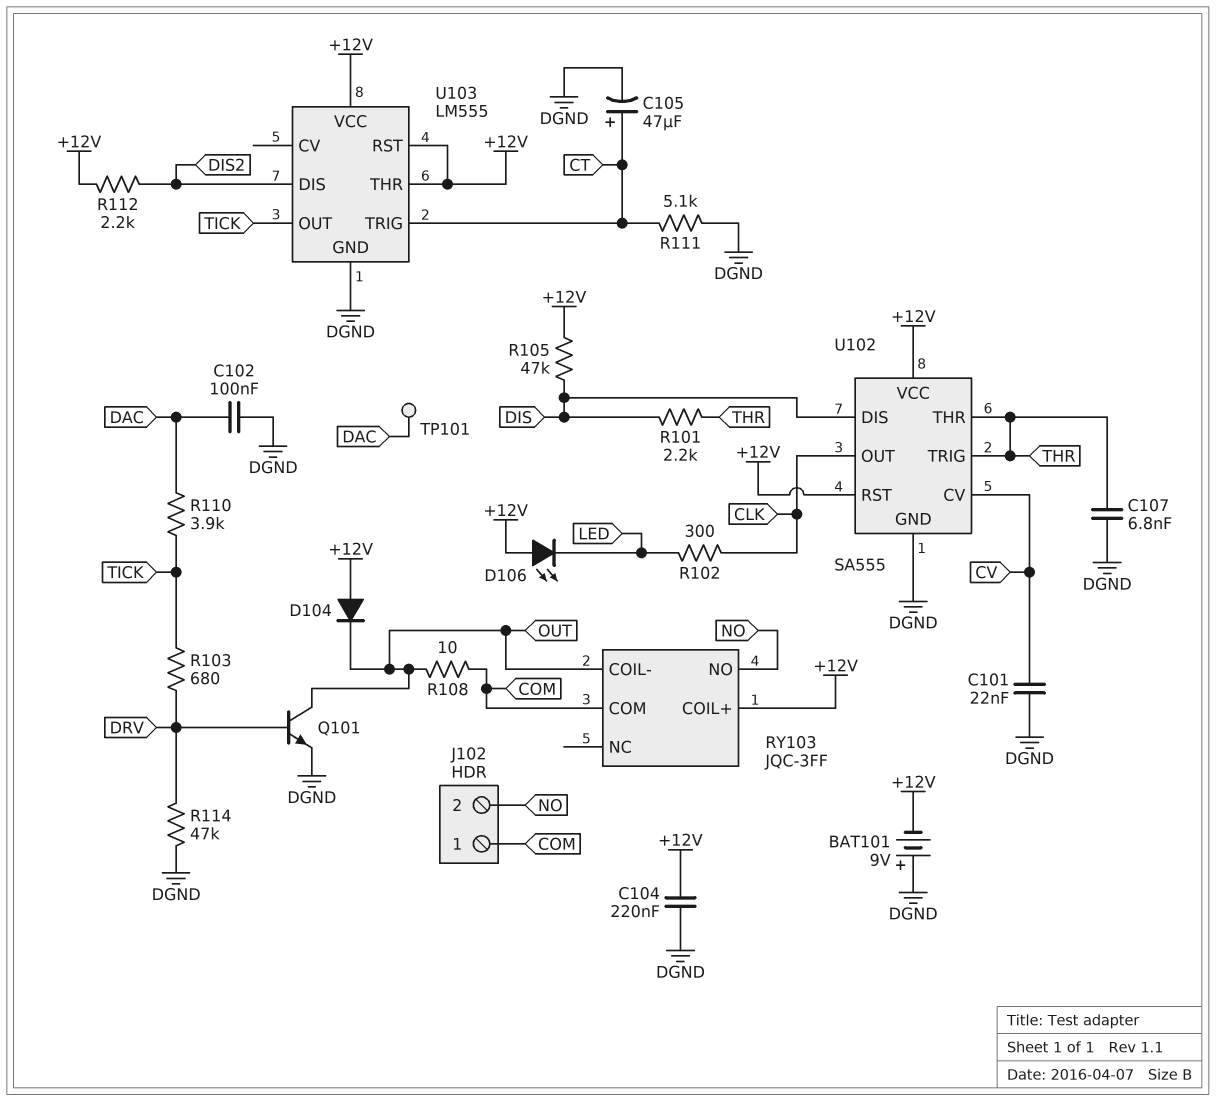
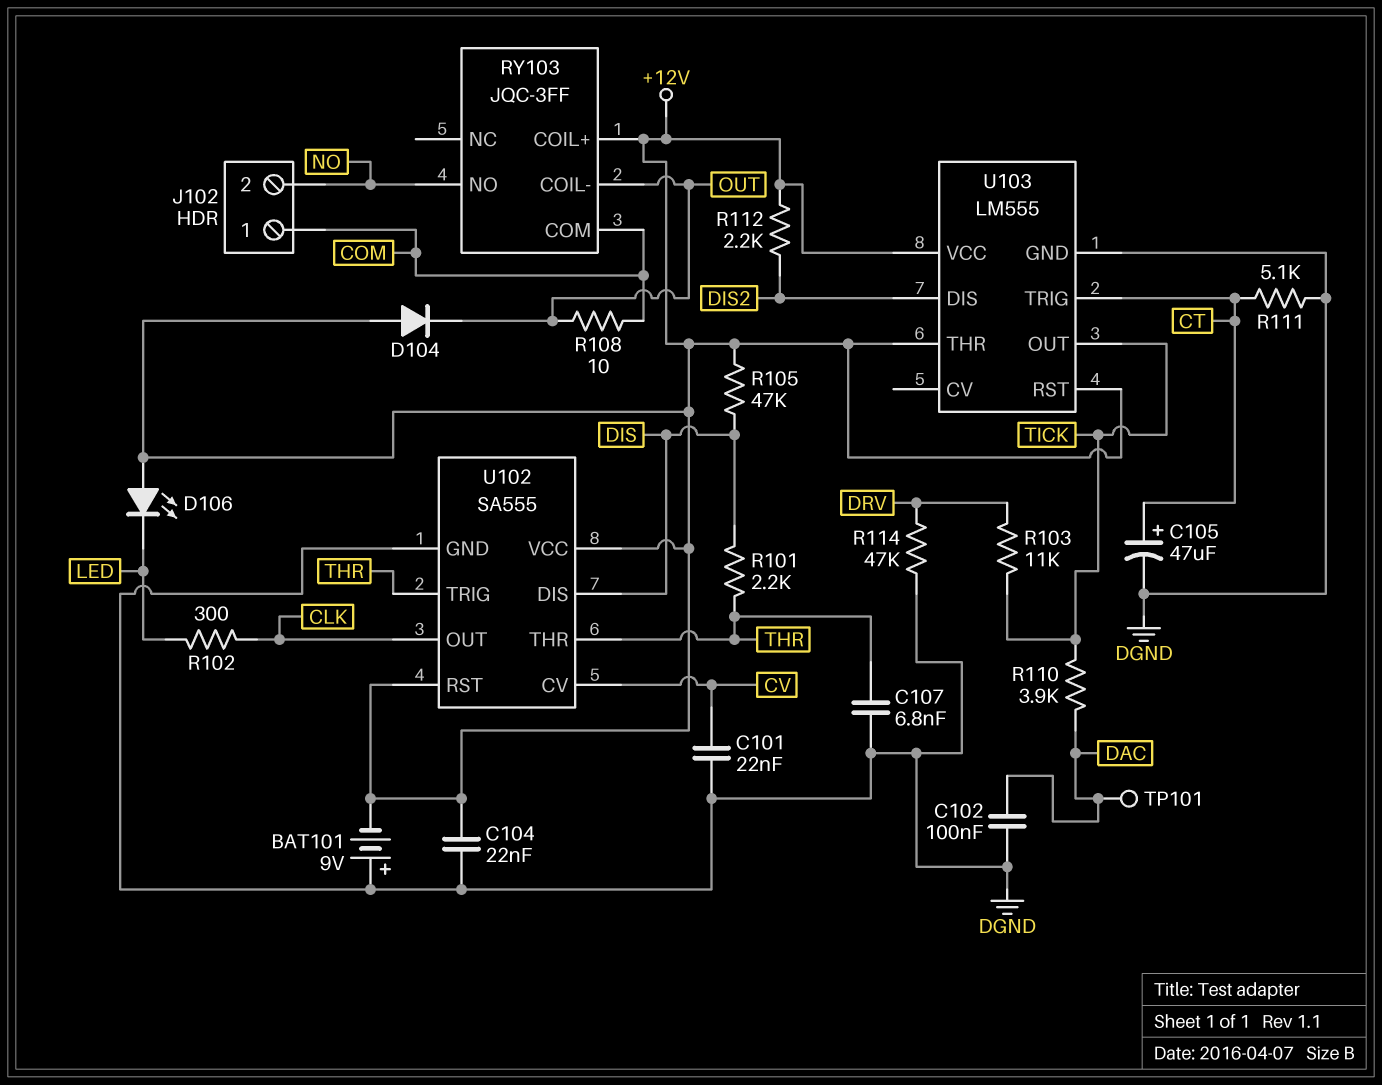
C104: 220nF (+12V, DGND) -> 22nF (+12V, DGND)
Q101: NPN (B DRV, C OUT, E DGND) -> none
R103: 680 (DRV, TICK) -> 11k (DRV, TICK)

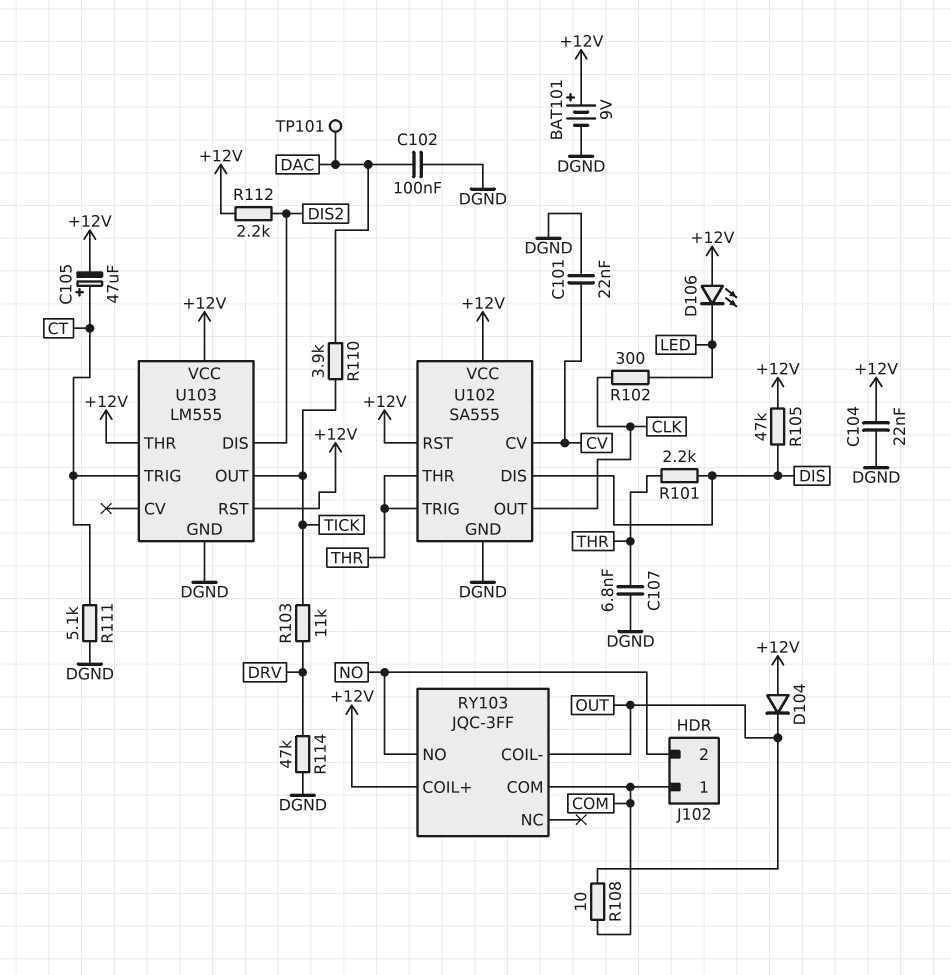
BAT101: 9V (plus DGND, minus +12V) -> 9V (plus +12V, minus DGND)
C105: 47uF (plus CT, minus DGND) -> 47uF (plus CT, minus +12V)

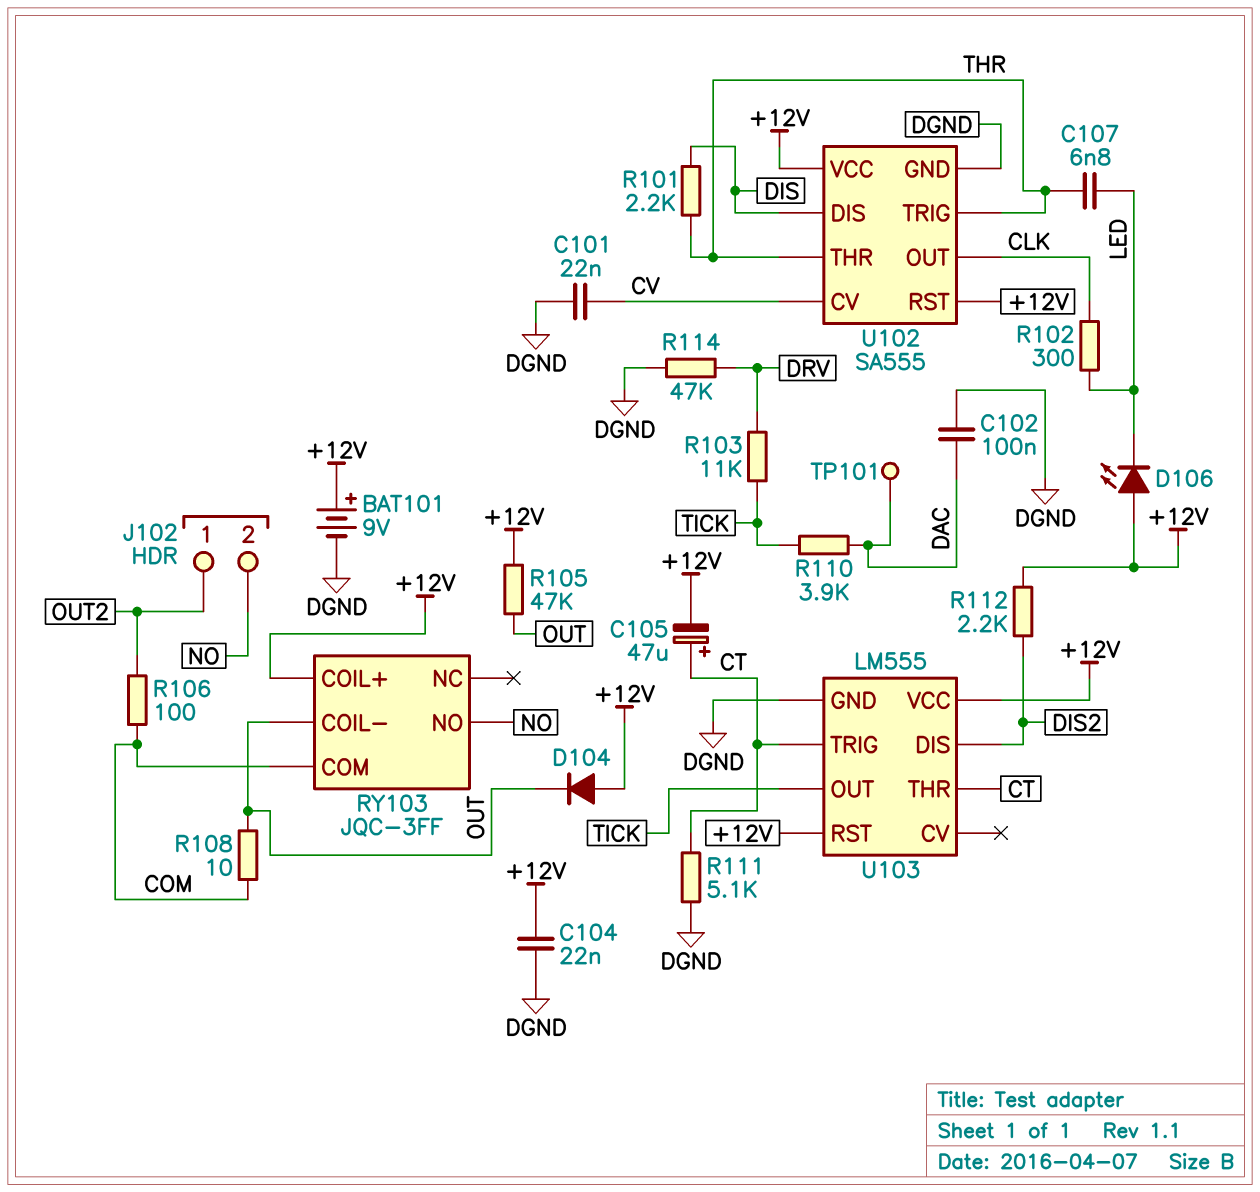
C107: 6.8nF (DGND, THR) -> 6.8nF (LED, THR)
J102 pin 1: COM -> OUT2
R105: 47k (+12V, DIS) -> 47k (+12V, OUT)
R106: none -> 100 (COM, OUT2)
U103 pin THR: +12V -> CT

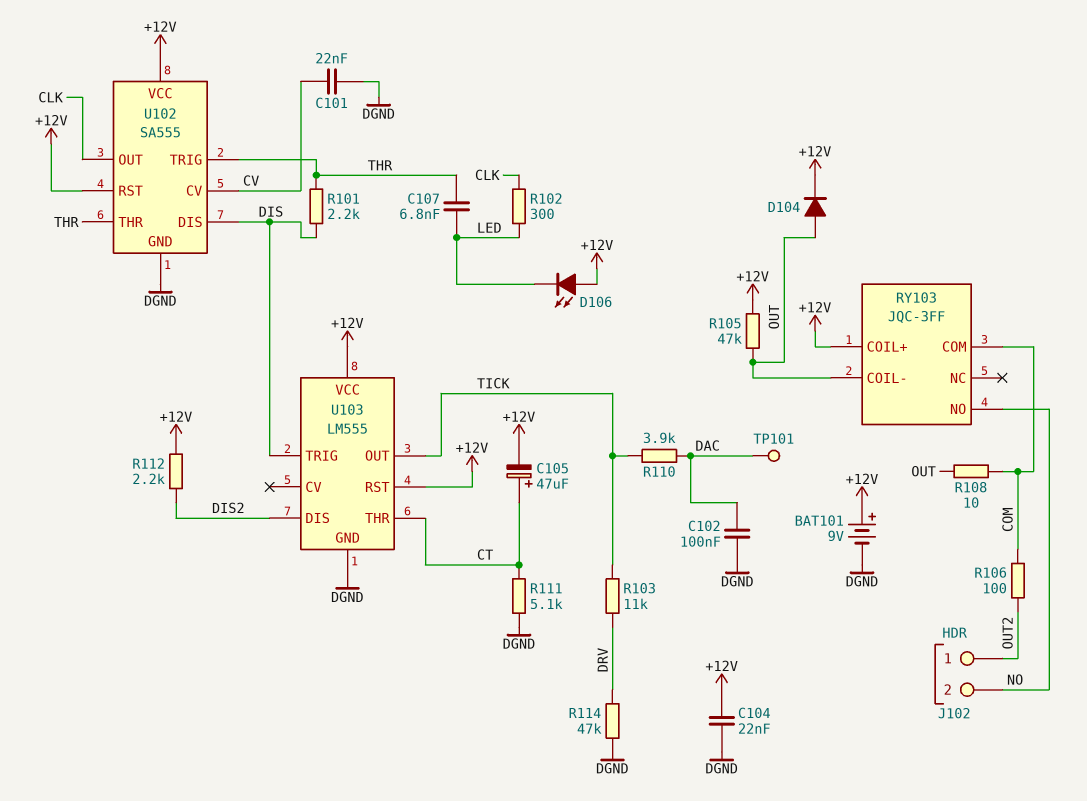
D104: diode (A +12V, K OUT) -> diode (A OUT, K +12V)
U103 pin TRIG: CT -> DIS

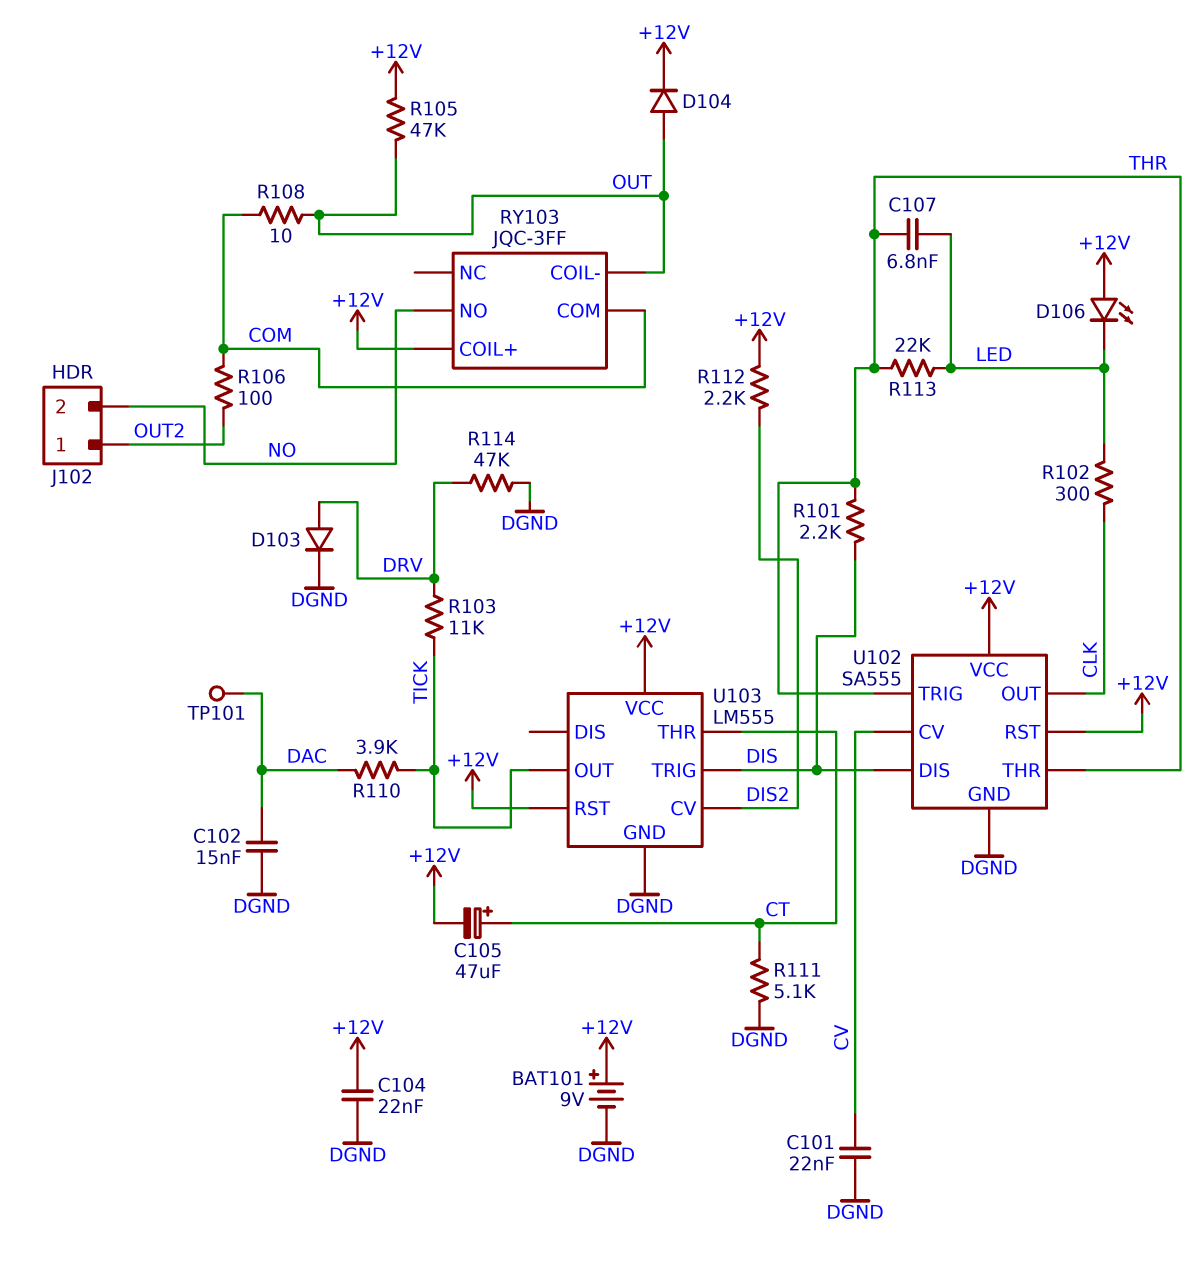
C102: 100nF (DAC, DGND) -> 15nF (DAC, DGND)
D103: none -> diode (A DRV, K DGND)
R113: none -> 22k (LED, THR)
U103 pin CV: none -> DIS2
U103 pin DIS: DIS2 -> none

